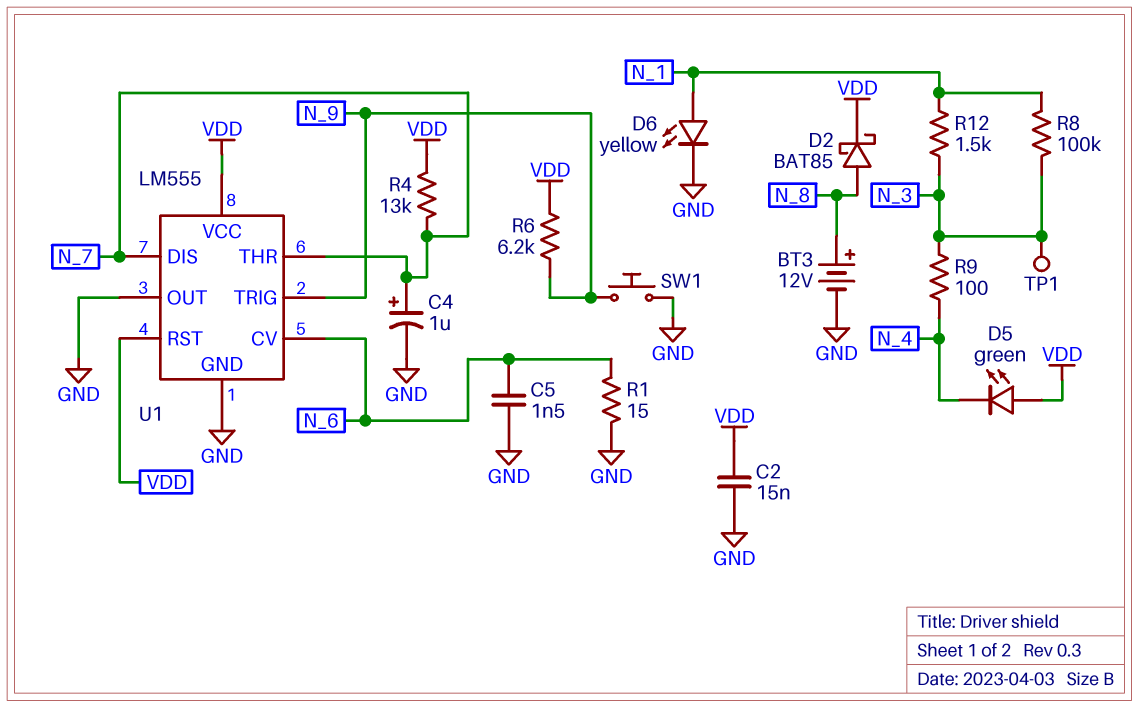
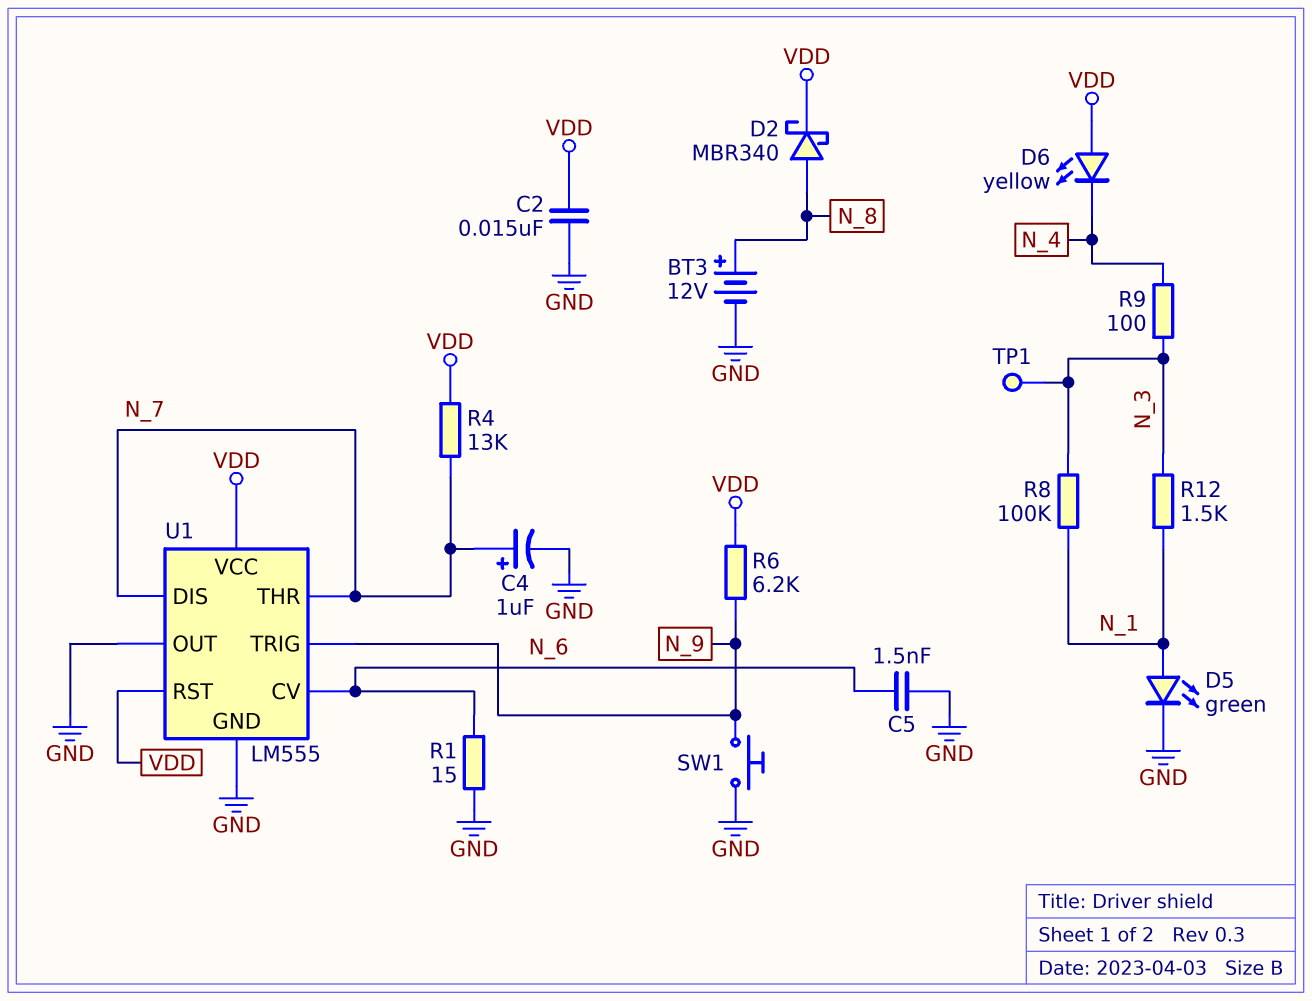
D2: schottky BAT85 (A N_8, K VDD) -> schottky MBR340 (A N_8, K VDD)
D5: LED green (A VDD, K N_4) -> LED green (A N_1, K GND)
D6: LED yellow (A N_1, K GND) -> LED yellow (A VDD, K N_4)

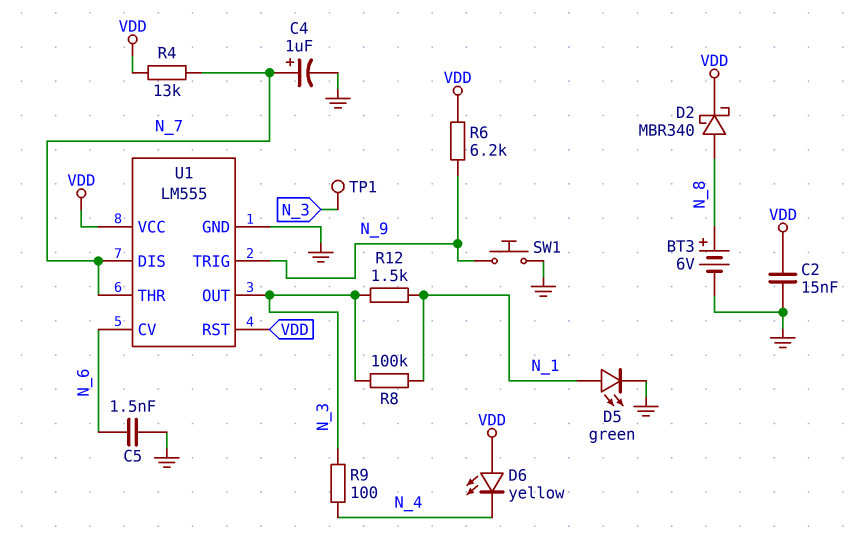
BT3: 12V (plus N_8, minus GND) -> 6V (plus N_8, minus GND)
R1: 15 (GND, N_6) -> none
U1 pin OUT: GND -> N_3

